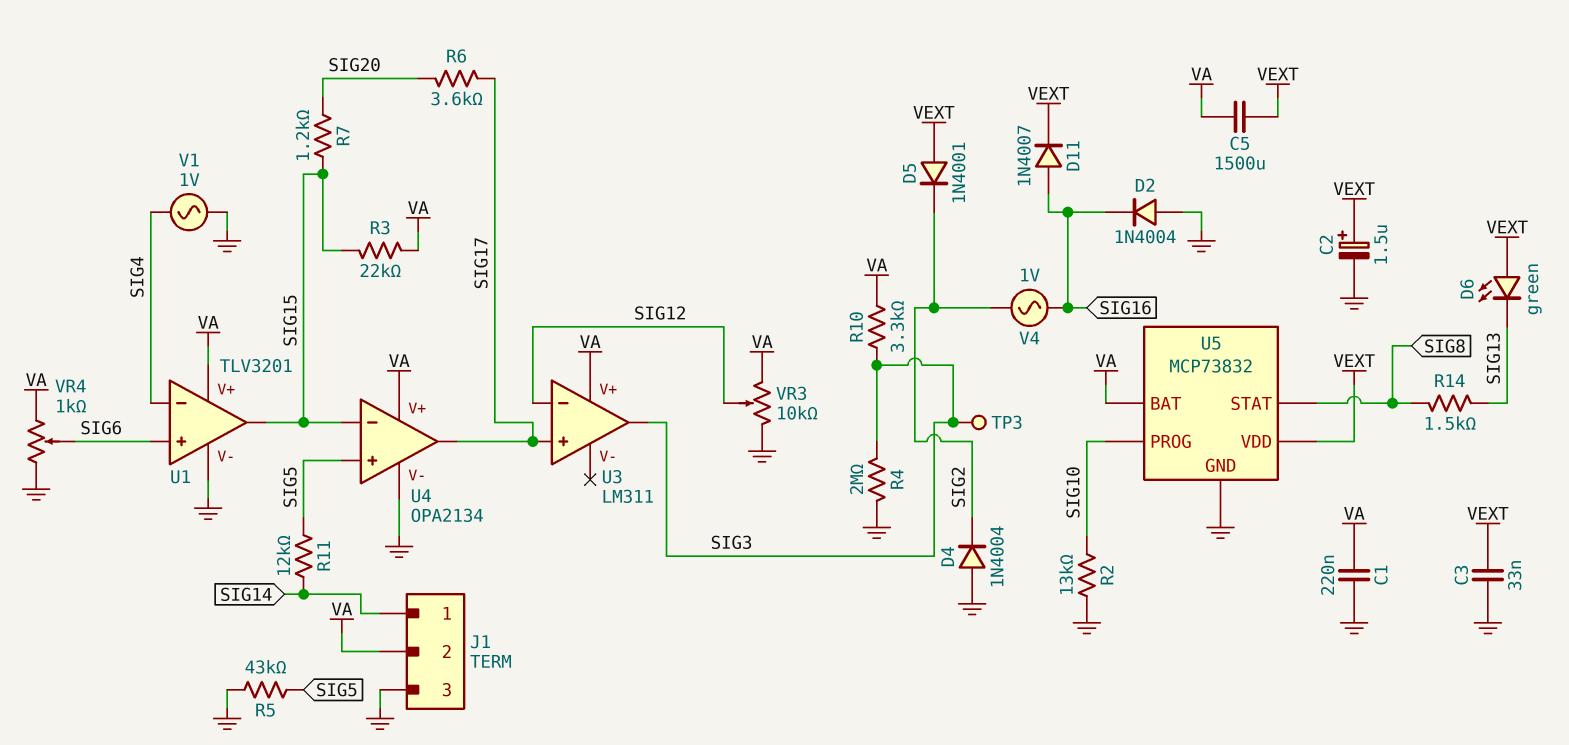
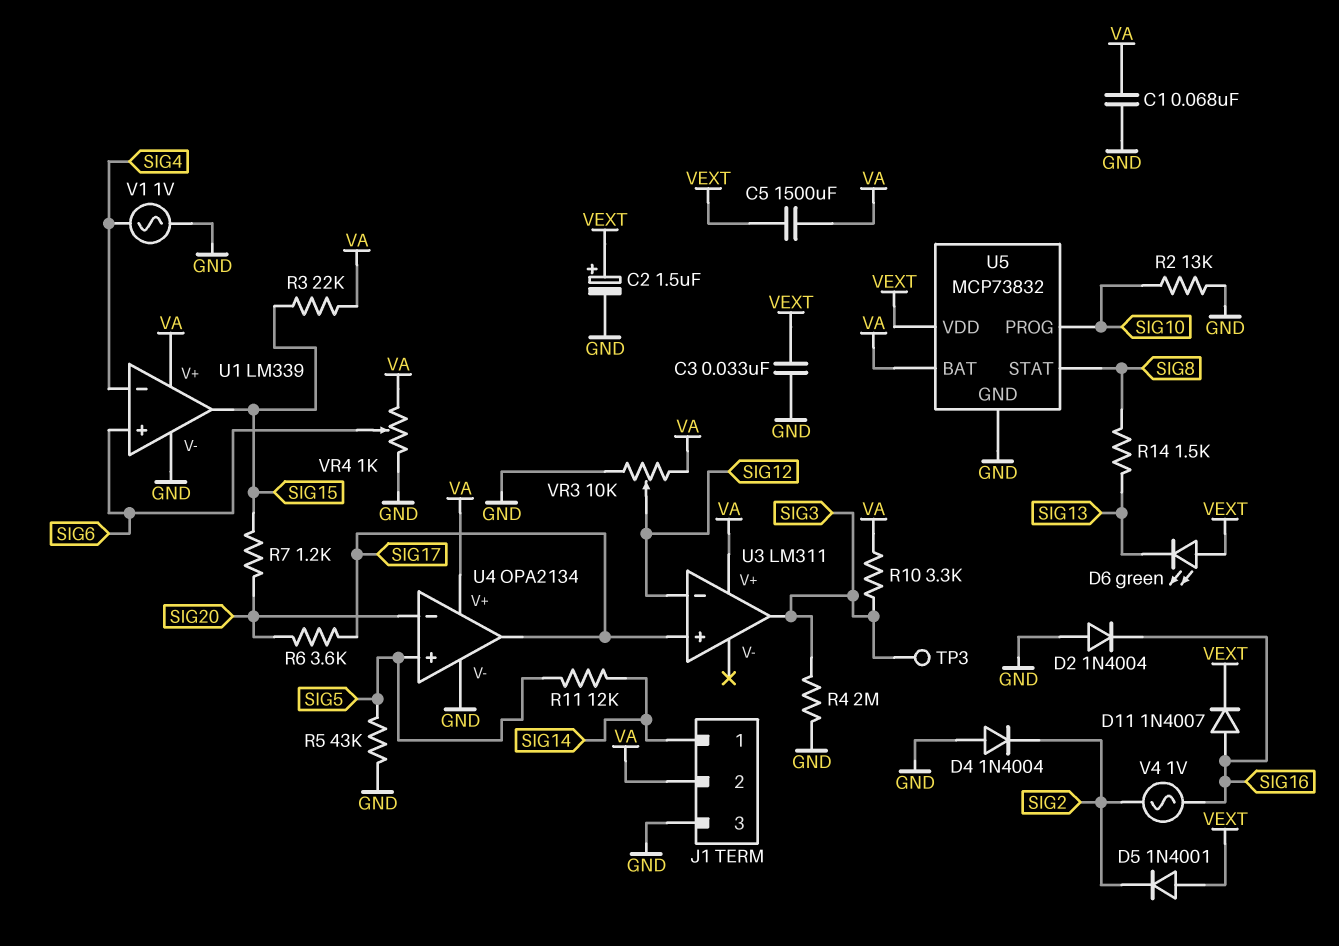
C1: 220nF (GND, VA) -> 68nF (GND, VA)
U1: TLV3201 -> LM339
U4 pin in-: SIG15 -> SIG20

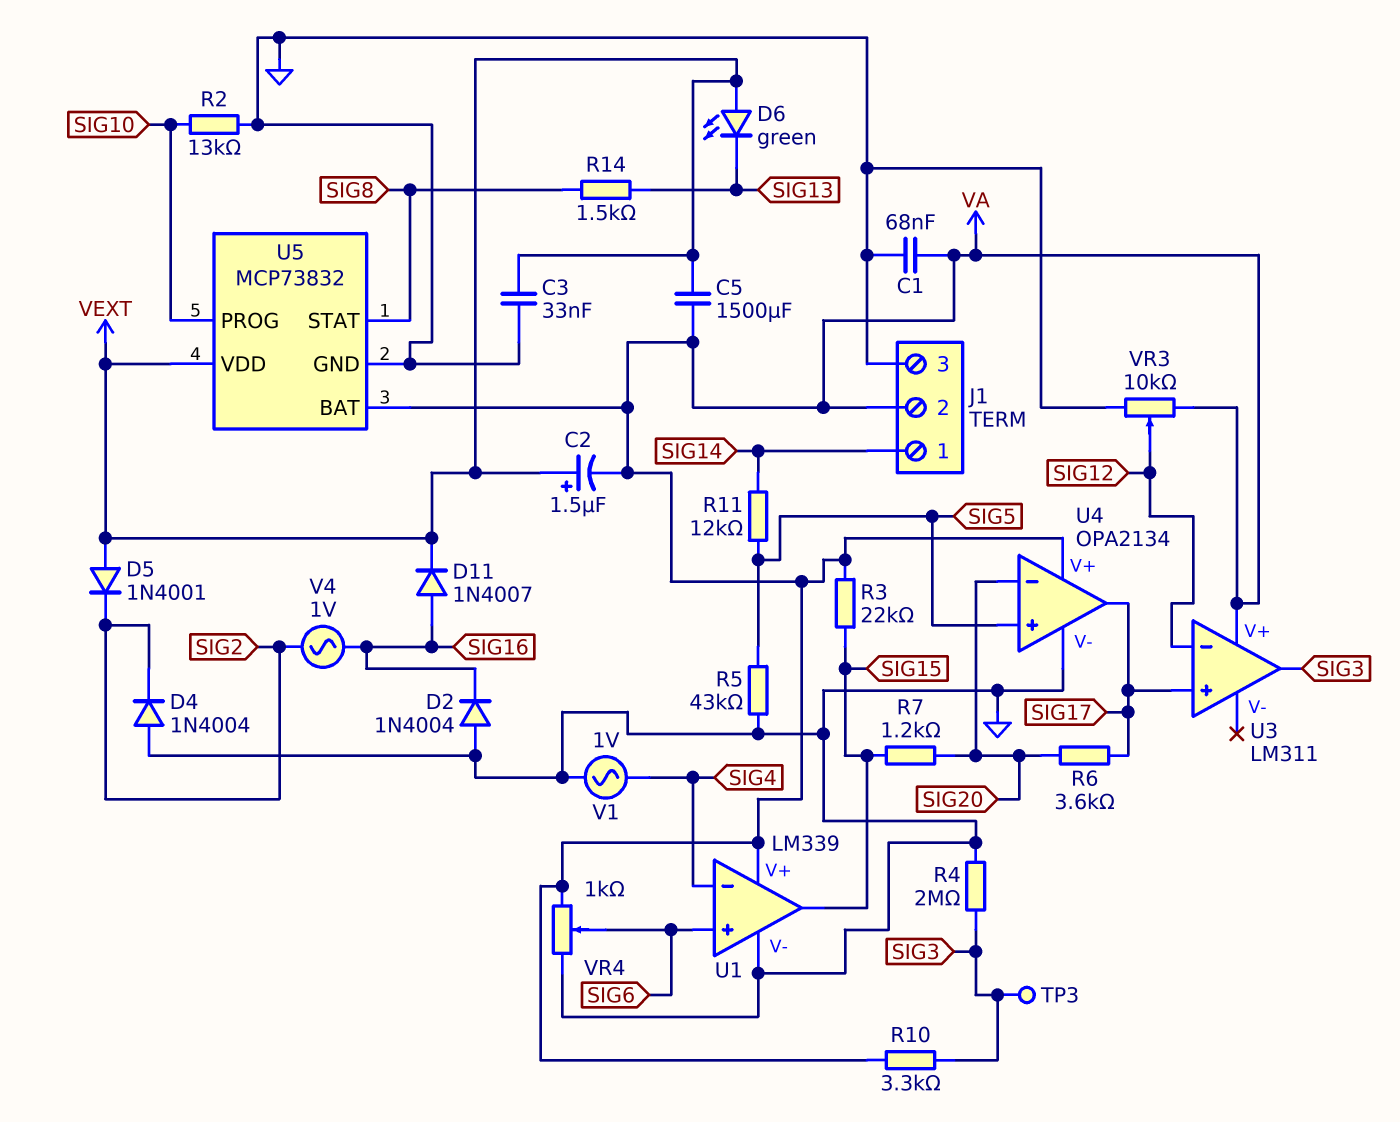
C2: 1.5uF (plus VEXT, minus GND) -> 1.5uF (plus VEXT, minus VA)

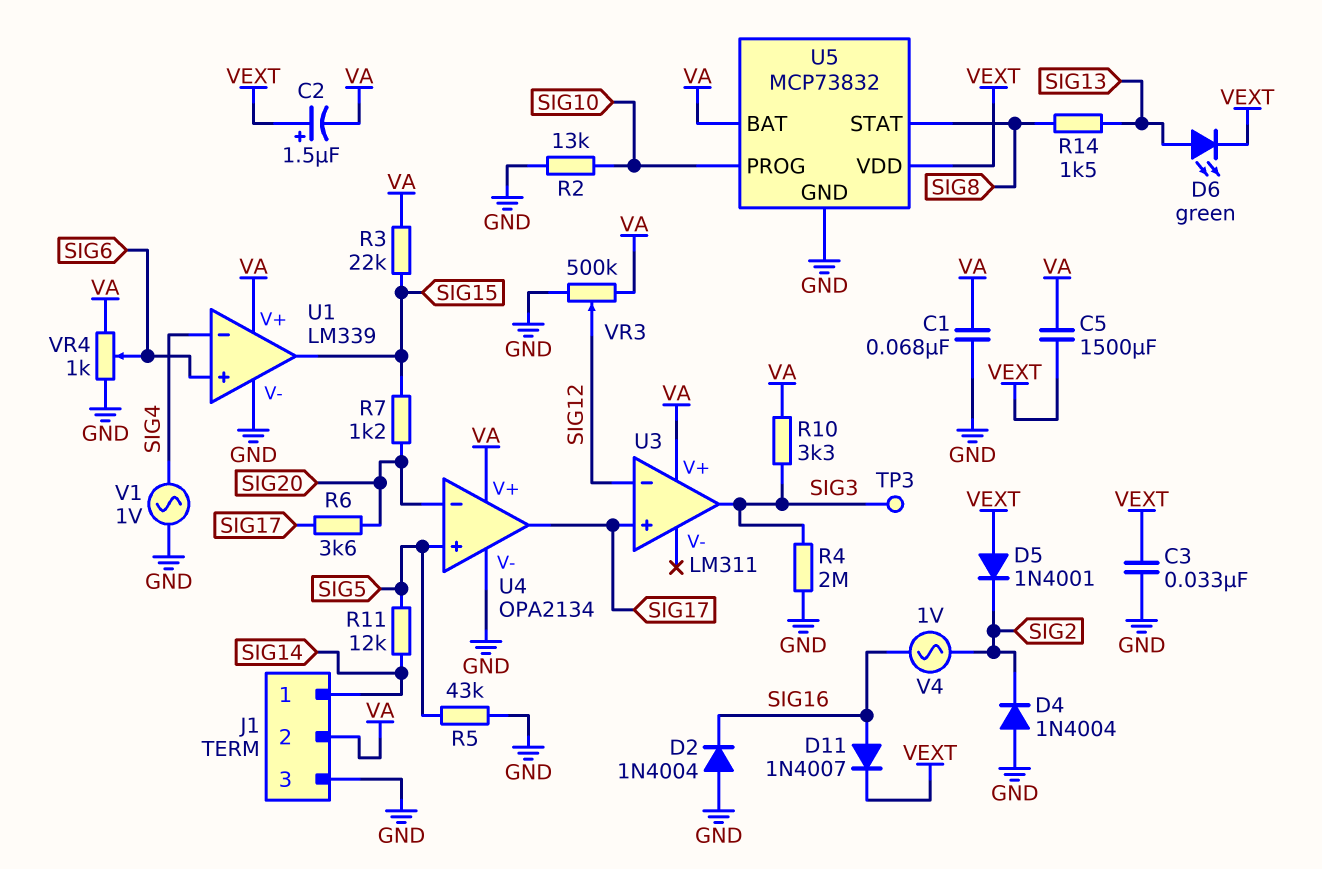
D6: LED green (A VEXT, K SIG13) -> LED green (A SIG13, K VEXT)
VR3: 10k (GND, VA, wiper SIG12) -> 500k (GND, VA, wiper SIG12)

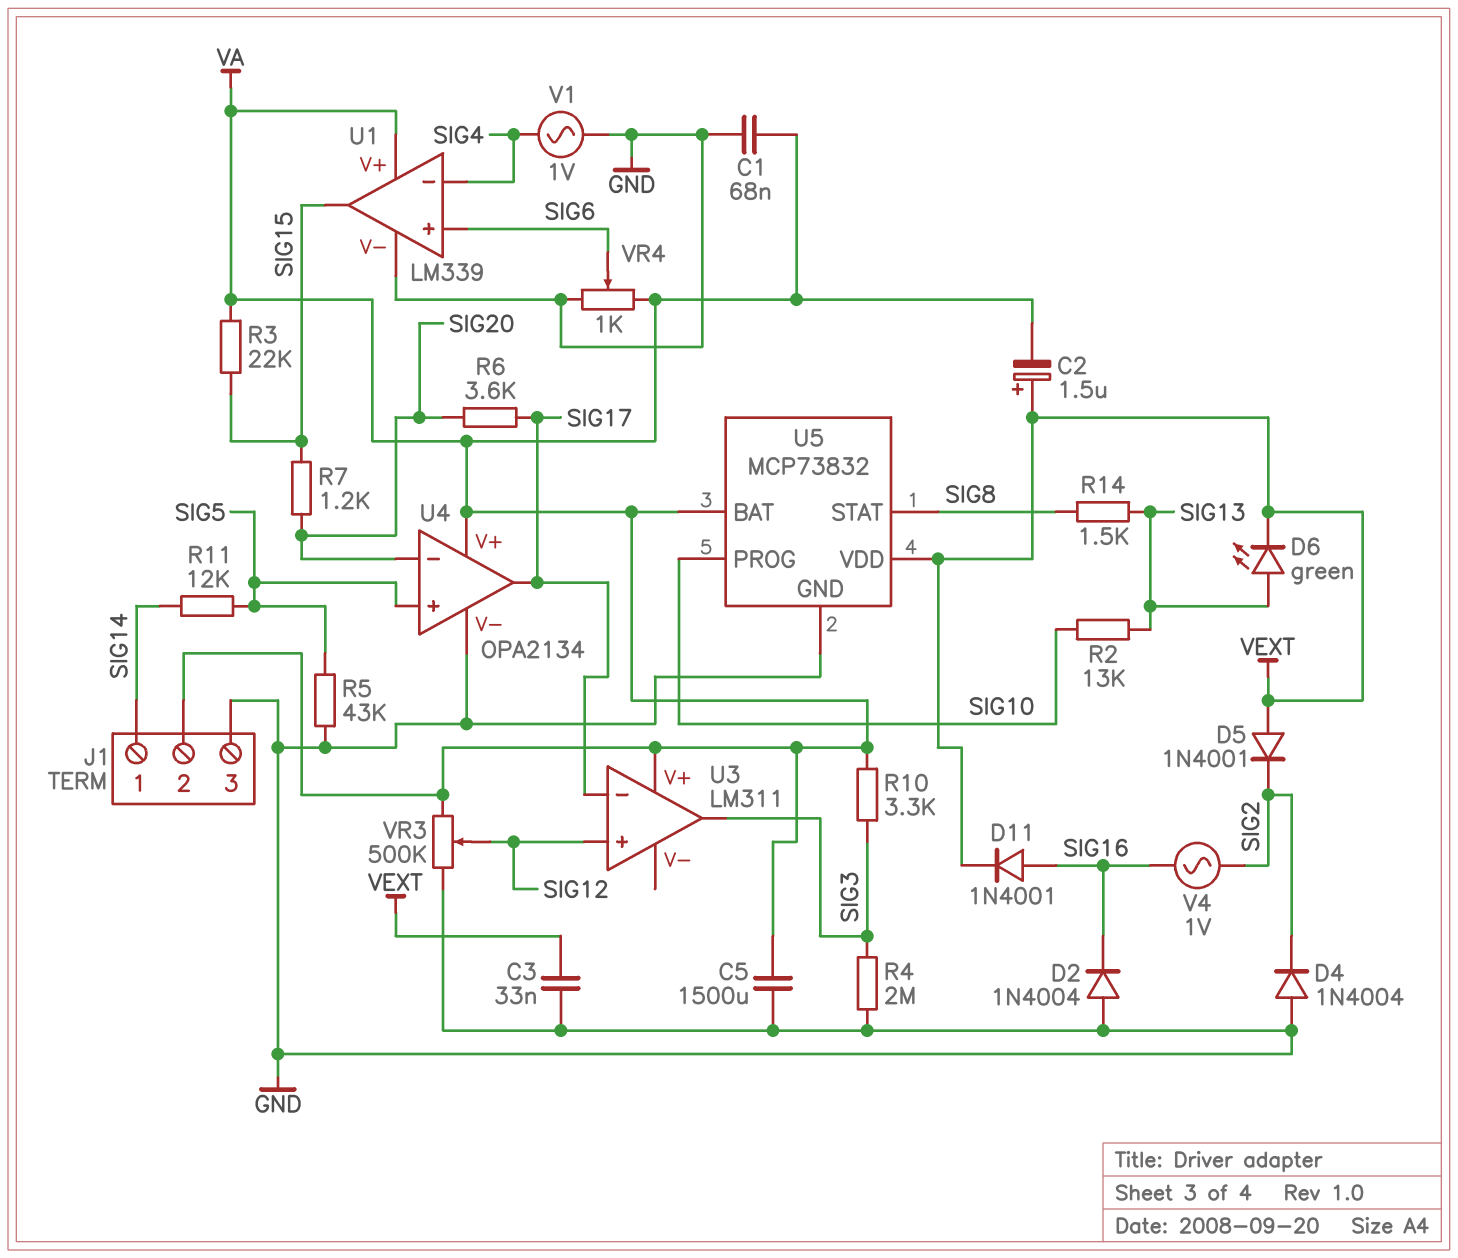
C5: 1500uF (VA, VEXT) -> 1500uF (GND, VA)
D11: diode 1N4007 (A SIG16, K VEXT) -> diode 1N4001 (A SIG16, K VEXT)
R2: 13k (GND, SIG10) -> 13k (SIG10, SIG13)
TP3: test point (SIG3) -> none
U3 pin in+: SIG17 -> SIG12
U3 pin in-: SIG12 -> SIG17

